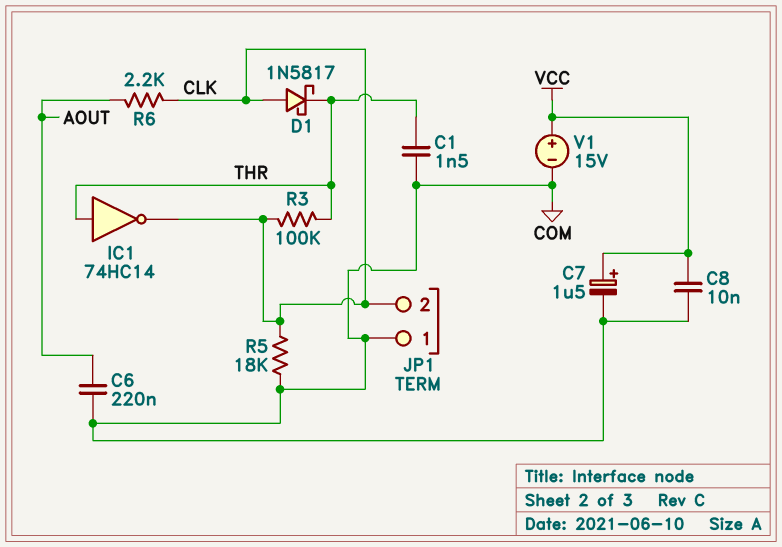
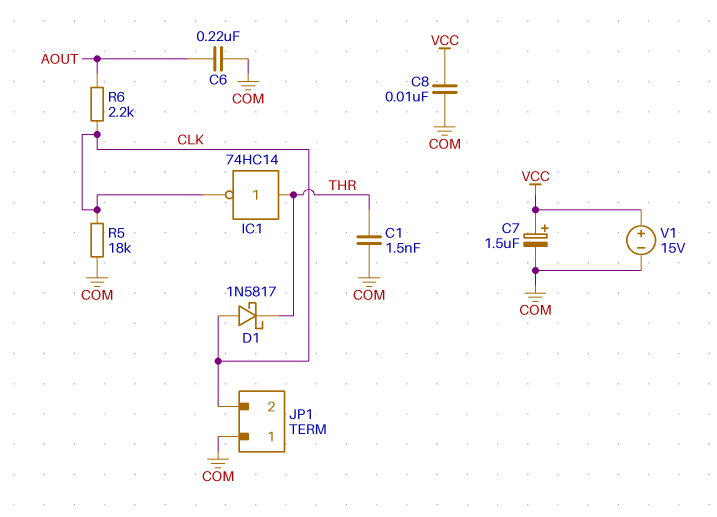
R3: 100k (CLK, THR) -> none

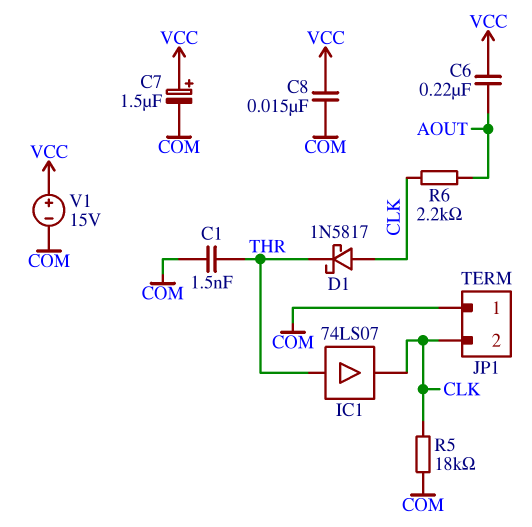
C6: 220nF (AOUT, COM) -> 220nF (AOUT, VCC)
C8: 10nF (COM, VCC) -> 15nF (COM, VCC)
IC1: NOT 74HC14 (in THR, out CLK) -> buffer 74LS07 (in THR, out CLK)

